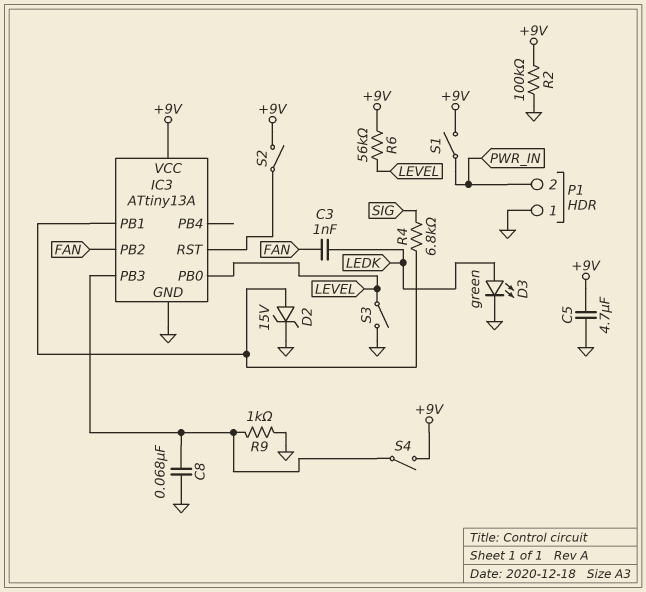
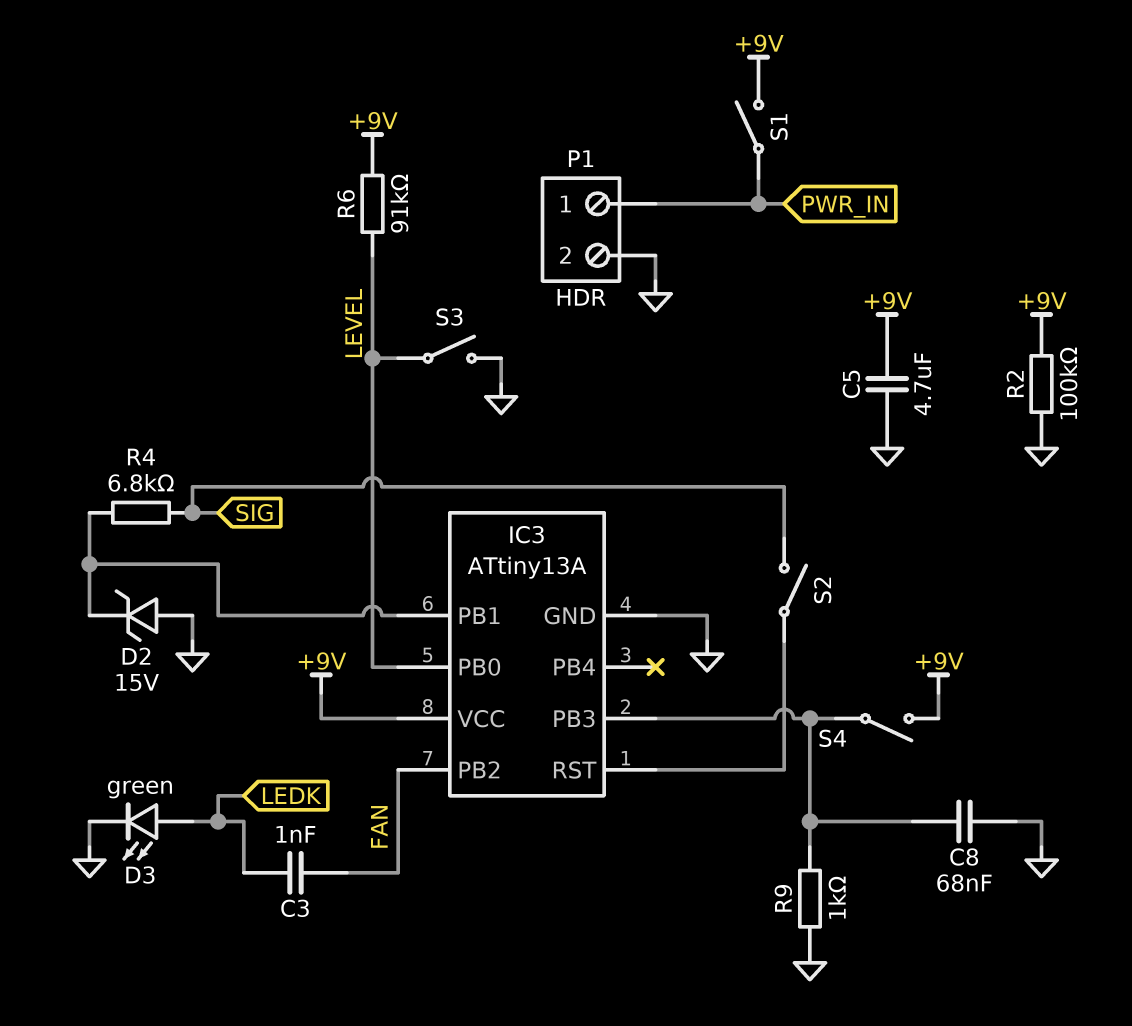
D2: zener 15V (A IC3/PB1, K GND) -> zener 15V (A GND, K IC3/PB1)
P1 pin 1: GND -> PWR_IN
P1 pin 2: PWR_IN -> GND
R6: 56k (+9V, LEVEL) -> 91k (+9V, LEVEL)
S2: switch (+9V, IC3/RST) -> switch (IC3/RST, SIG)

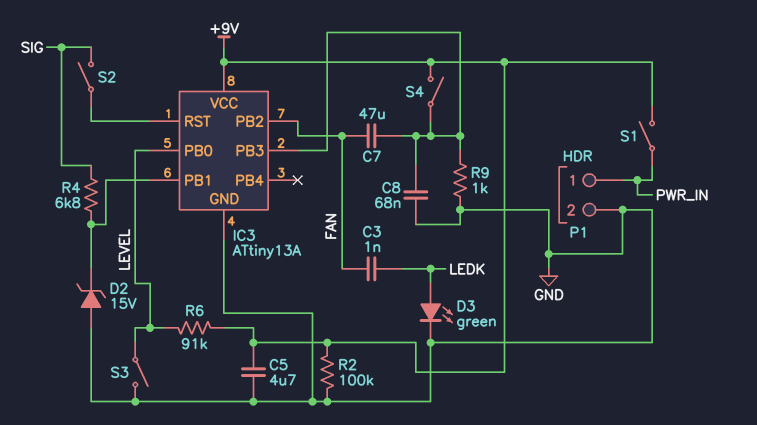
C7: none -> 47uF (FAN, IC3/PB3)

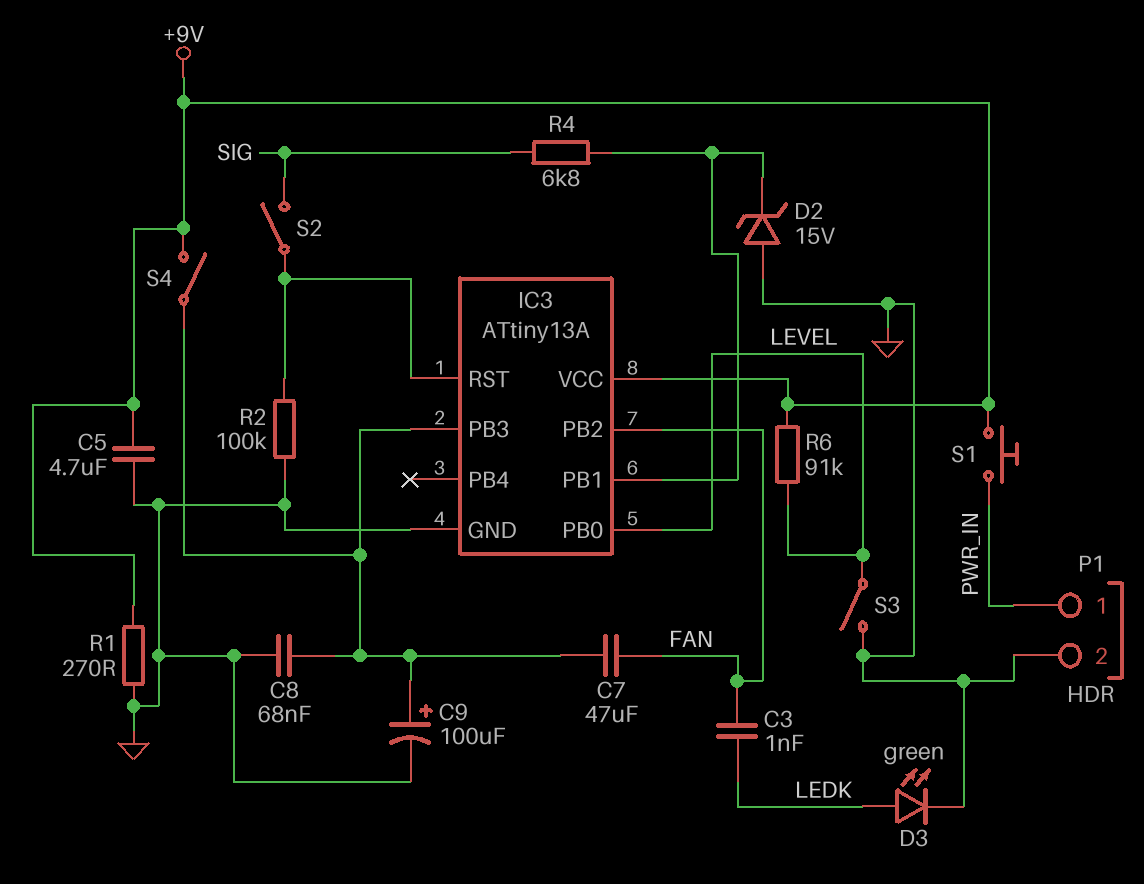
C9: none -> 100uF (plus IC3/PB3, minus GND)
R1: none -> 270 (+9V, GND)
R2: 100k (+9V, GND) -> 100k (GND, IC3/RST)
R9: 1k (GND, IC3/PB3) -> none
S1: switch (+9V, PWR_IN) -> button (+9V, PWR_IN)

